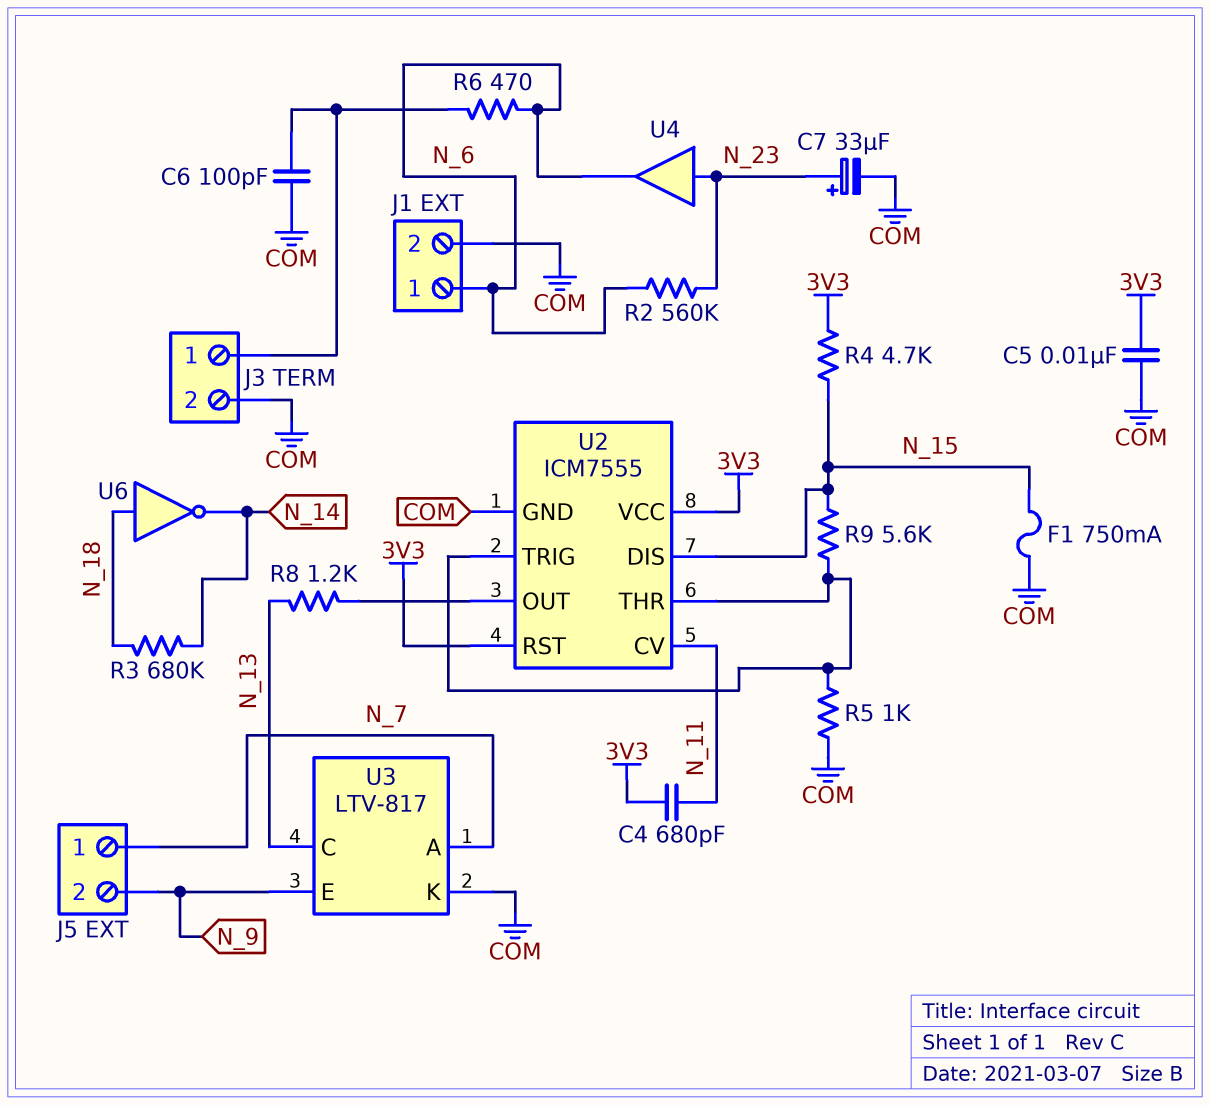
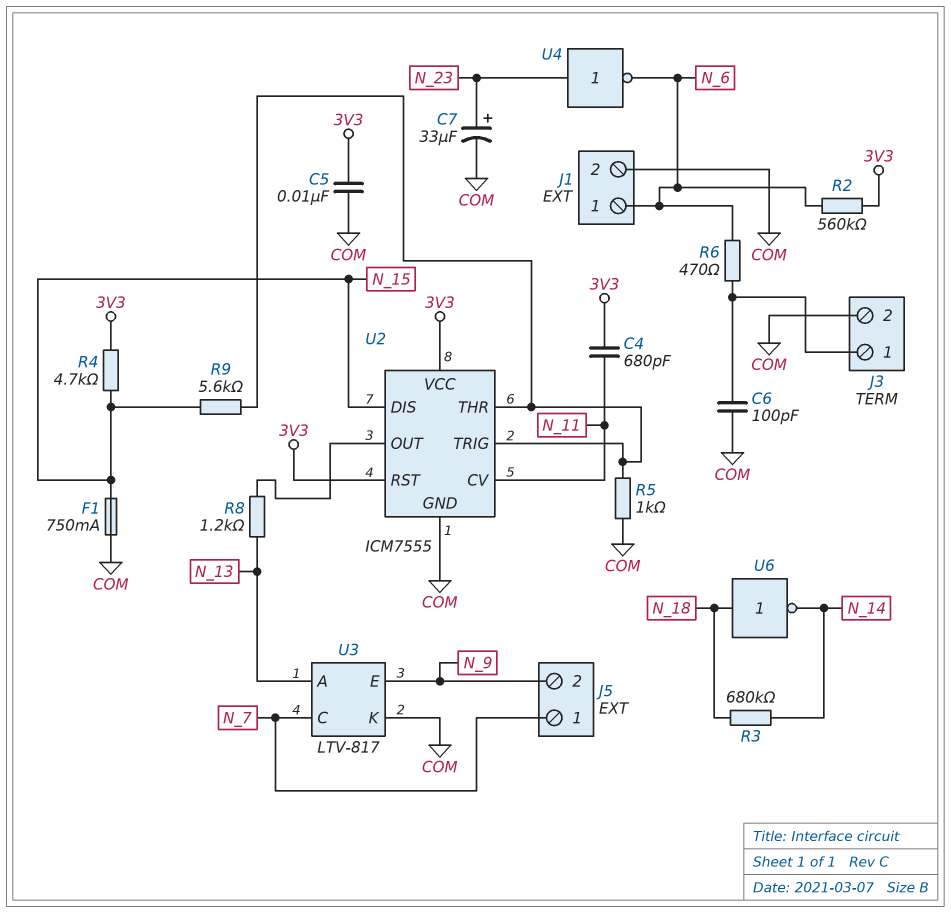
R2: 560k (N_6, N_23) -> 560k (3V3, N_6)
U3 pin A: N_7 -> N_13
U3 pin C: N_13 -> N_7
U4: buffer (in N_23, out N_6) -> NOT (in N_23, out N_6)

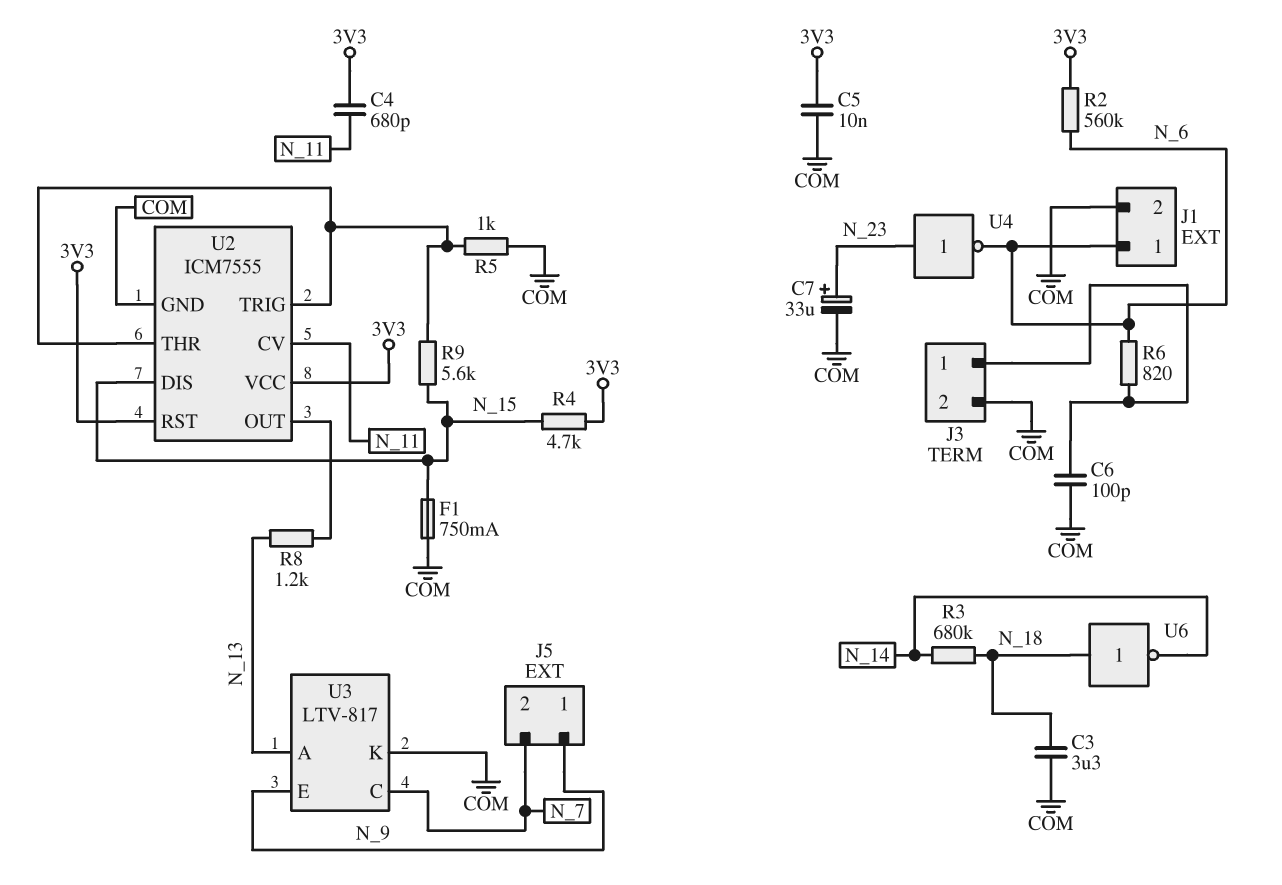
C3: none -> 3.3uF (COM, N_18)
J5 pin 1: N_7 -> N_9
J5 pin 2: N_9 -> N_7
R6: 470 (J3/1, N_6) -> 820 (J3/1, N_6)

